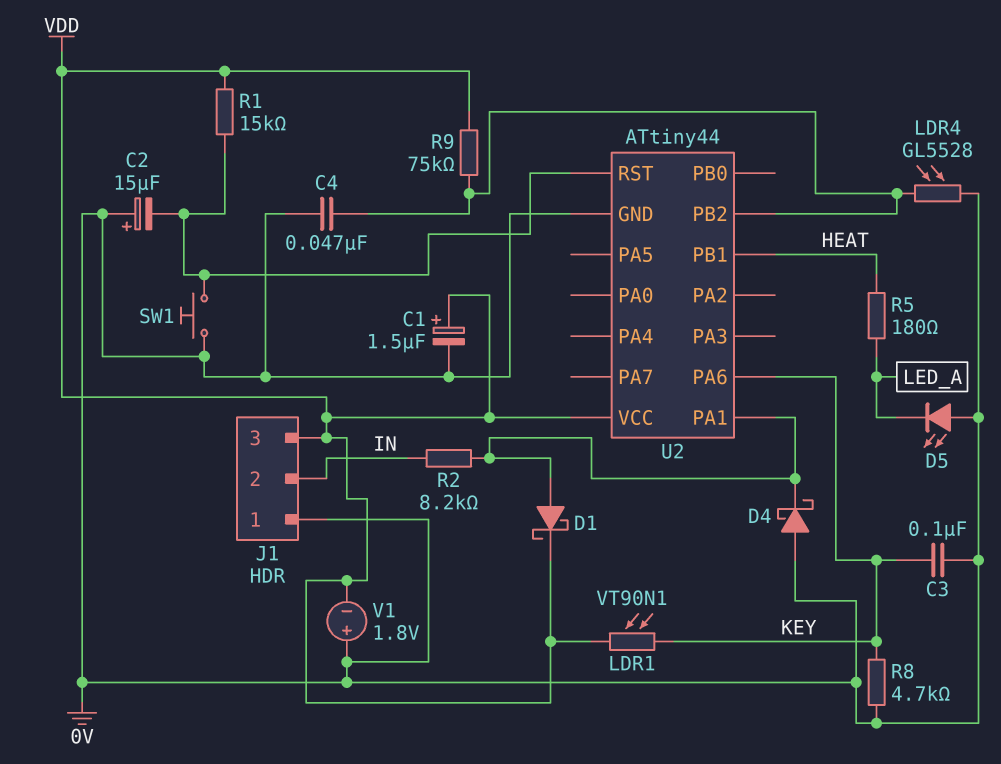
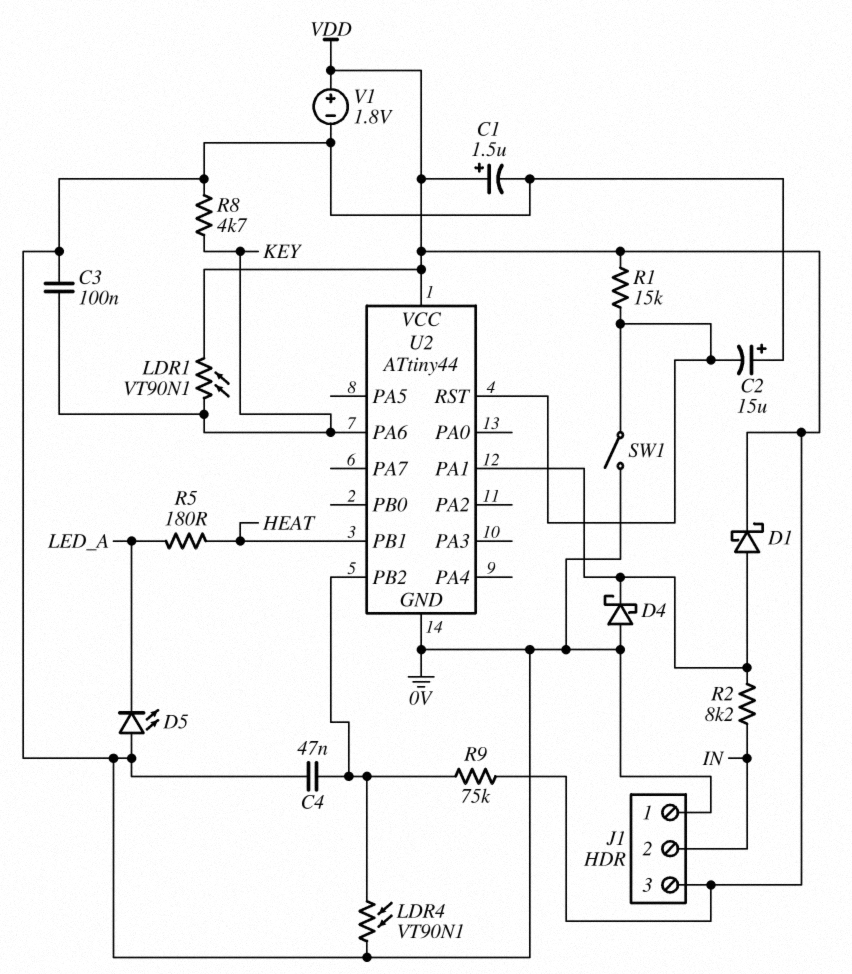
LDR4: GL5528 (0V, U2/PB2) -> VT90N1 (0V, U2/PB2)
SW1: button (0V, U2/RST) -> switch (0V, U2/RST)
V1: 1.8V (plus 0V, minus VDD) -> 1.8V (plus VDD, minus 0V)

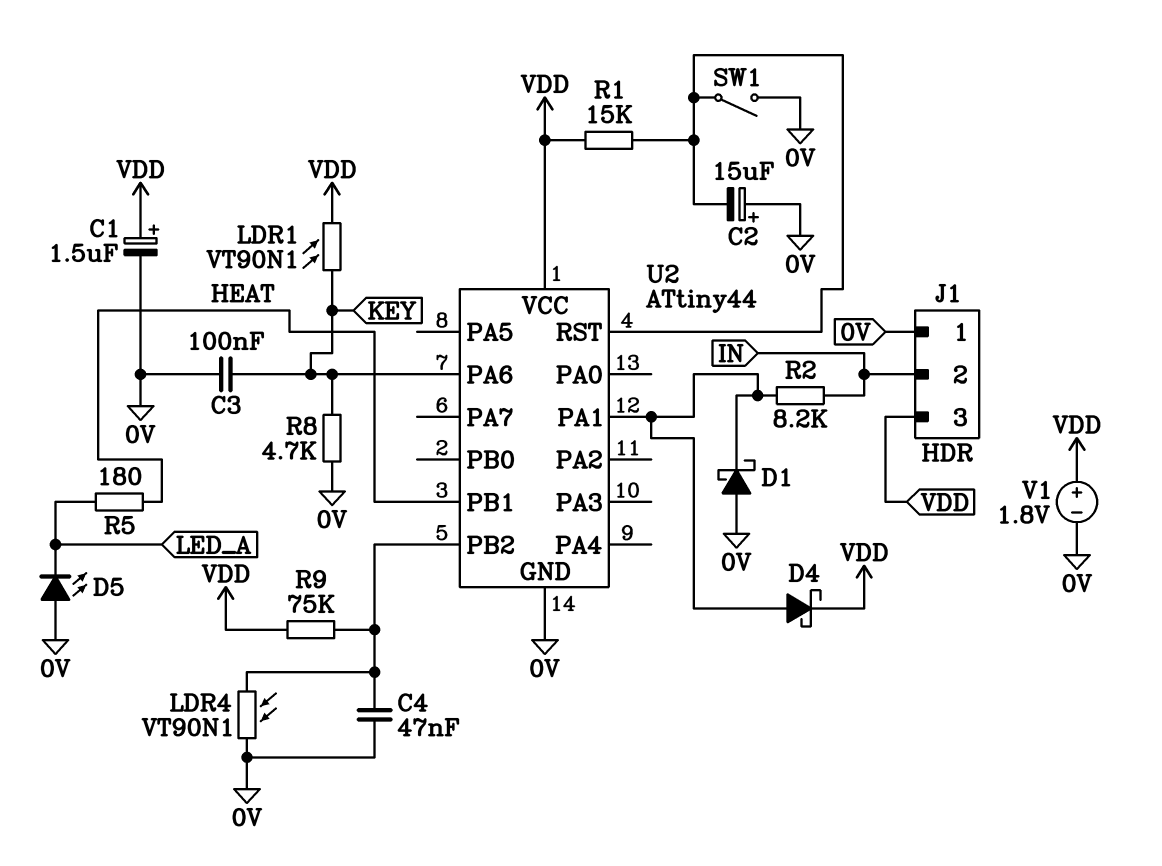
D1: schottky (A U2/PA1, K VDD) -> schottky (A 0V, K U2/PA1)
D4: schottky (A 0V, K U2/PA1) -> schottky (A U2/PA1, K VDD)

